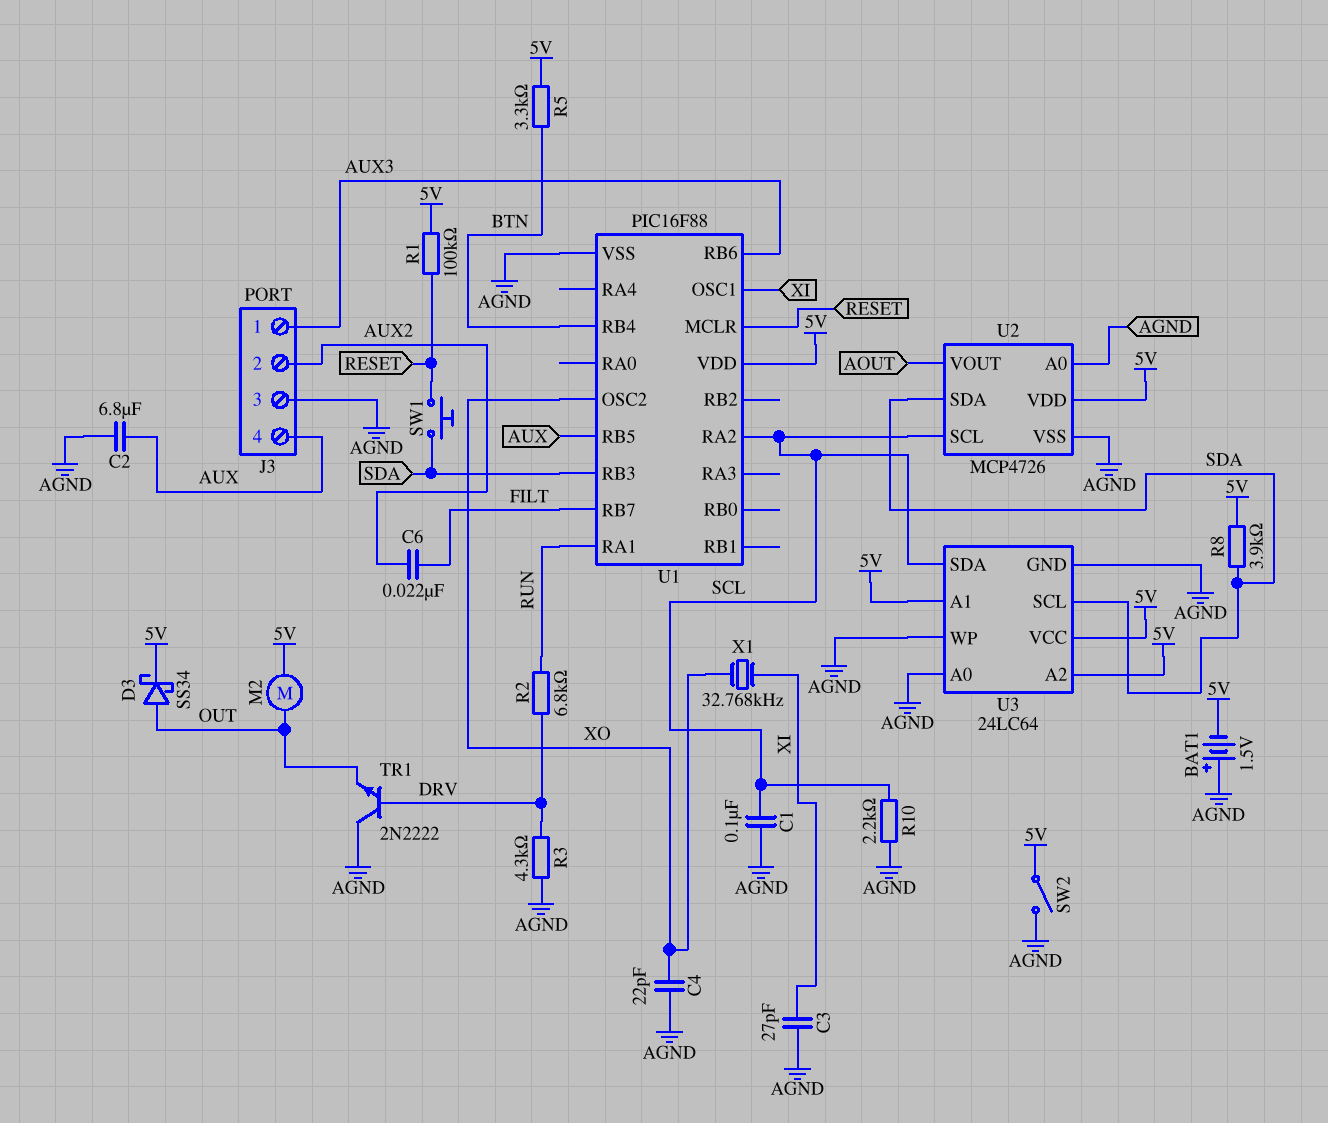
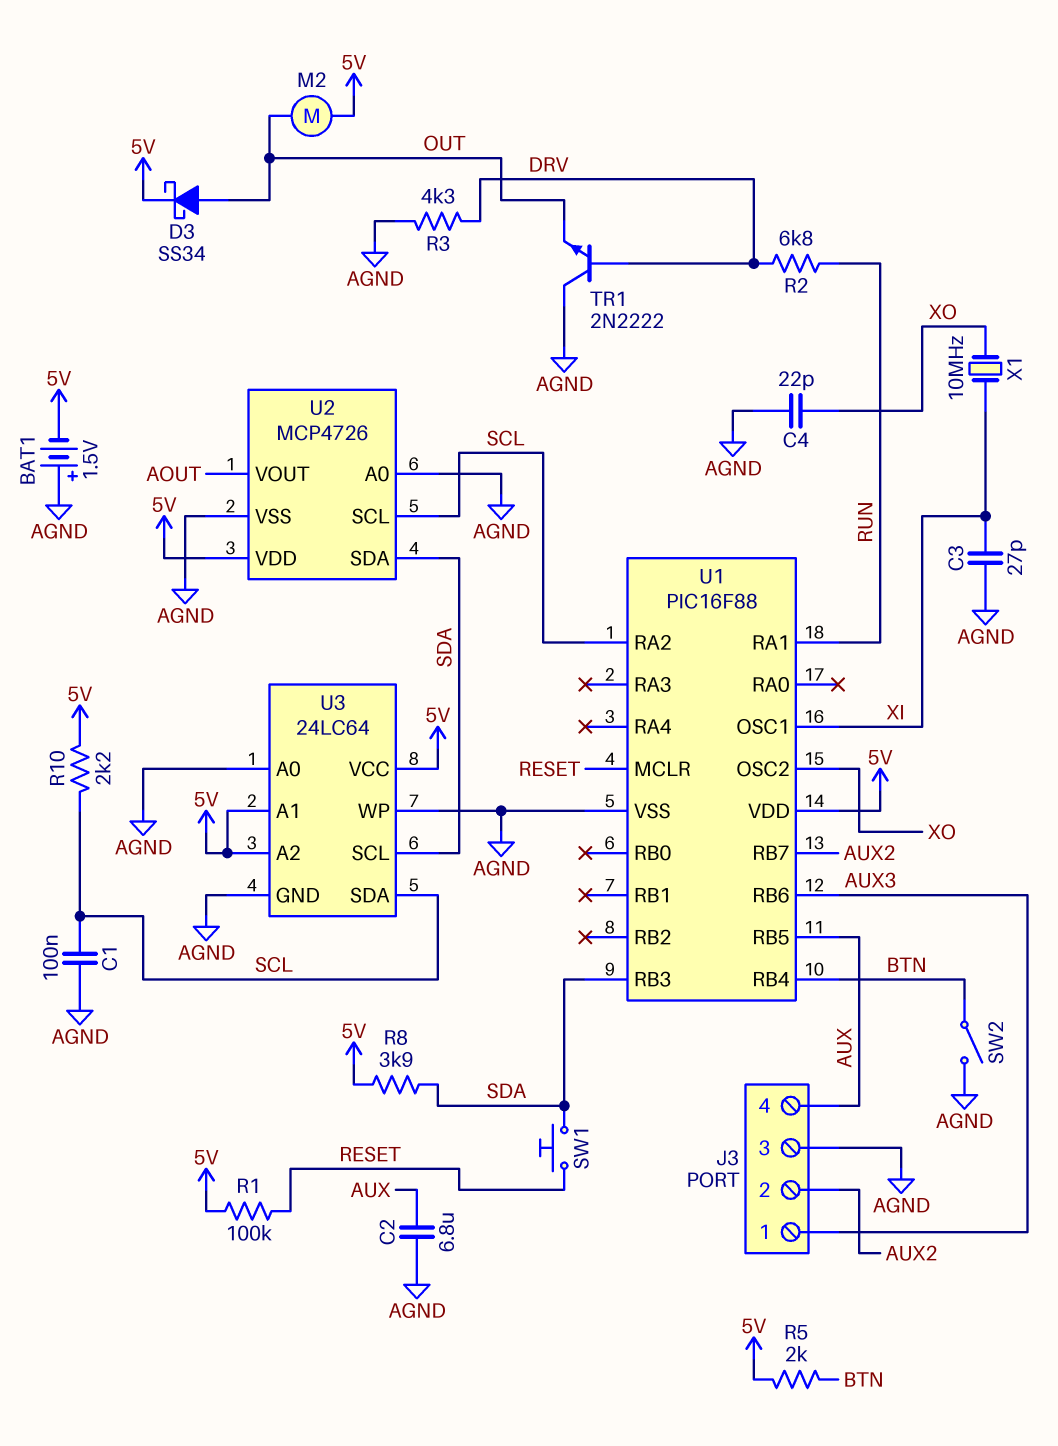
C6: 22nF (AUX2, FILT) -> none
R5: 3.3k (5V, BTN) -> 2k (5V, BTN)
R10: 2.2k (AGND, SCL) -> 2.2k (5V, SCL)
SW2: switch (5V, AGND) -> switch (AGND, BTN)
U1 pin RB7: FILT -> AUX2
X1: 32.768kHz (XI, XO) -> 10MHz (XI, XO)

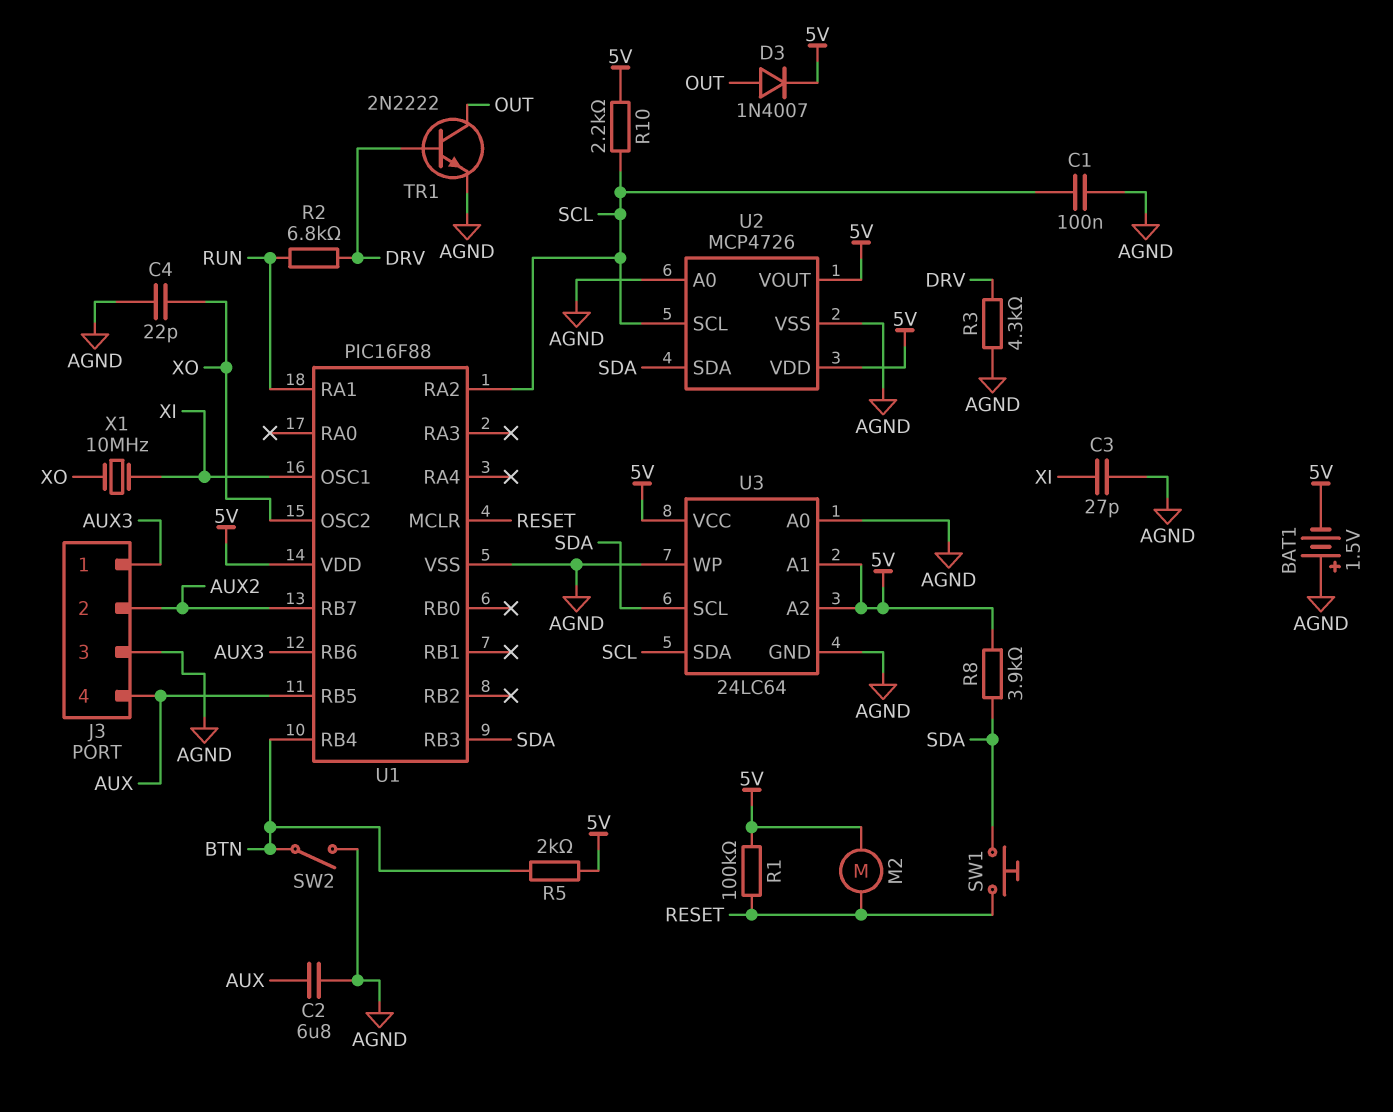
D3: schottky SS34 (A OUT, K 5V) -> diode 1N4007 (A OUT, K 5V)
M2: motor (5V, OUT) -> motor (5V, RESET)
TR1: NPN 2N2222 (B DRV, C AGND, E OUT) -> NPN 2N2222 (B DRV, C OUT, E AGND)
U2 pin VOUT: AOUT -> 5V

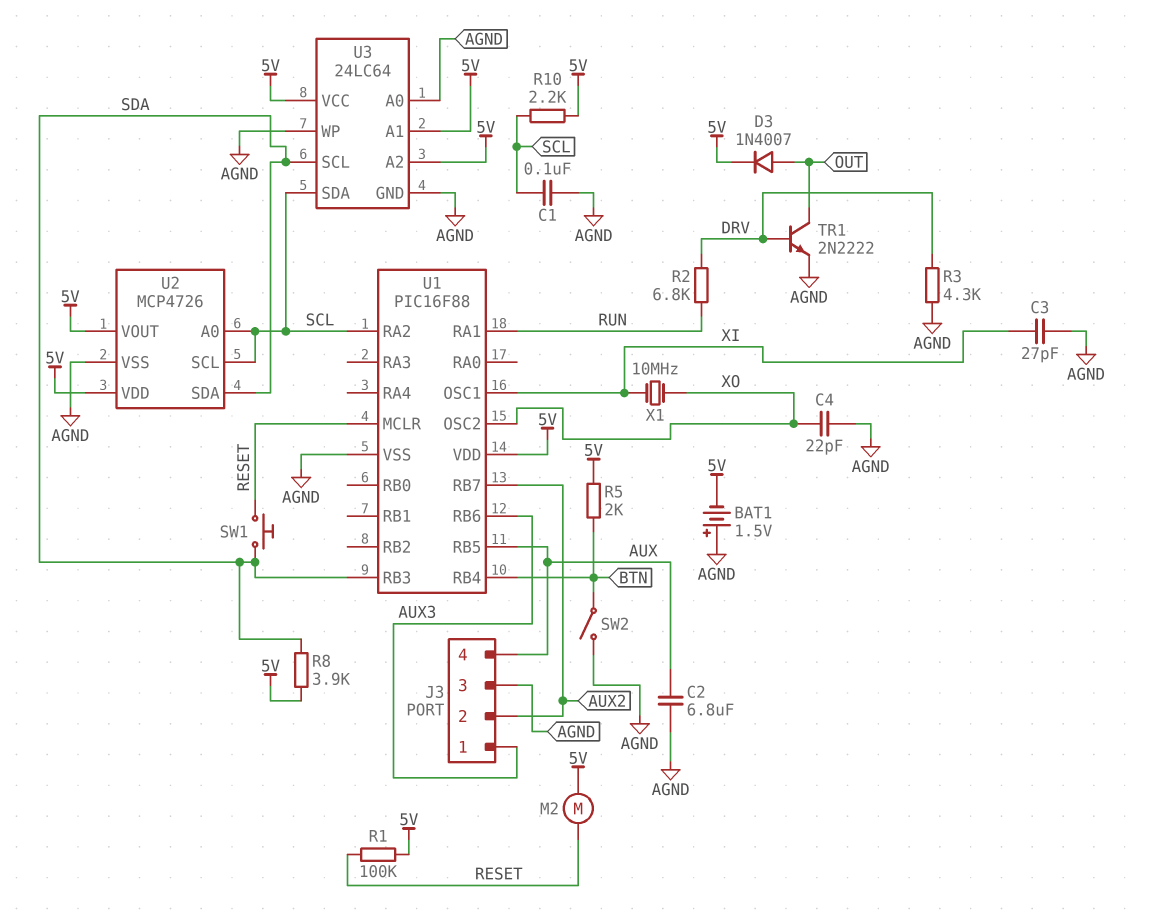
U2 pin A0: AGND -> SCL

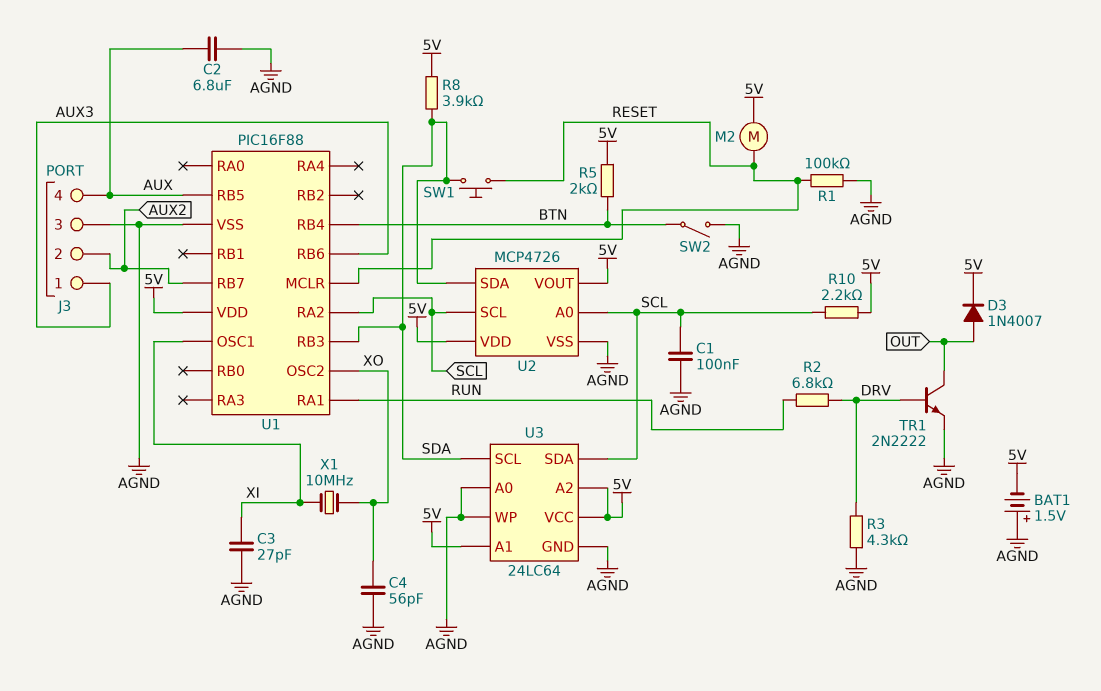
C4: 22pF (AGND, XO) -> 56pF (AGND, XO)
R1: 100k (5V, RESET) -> 100k (AGND, RESET)

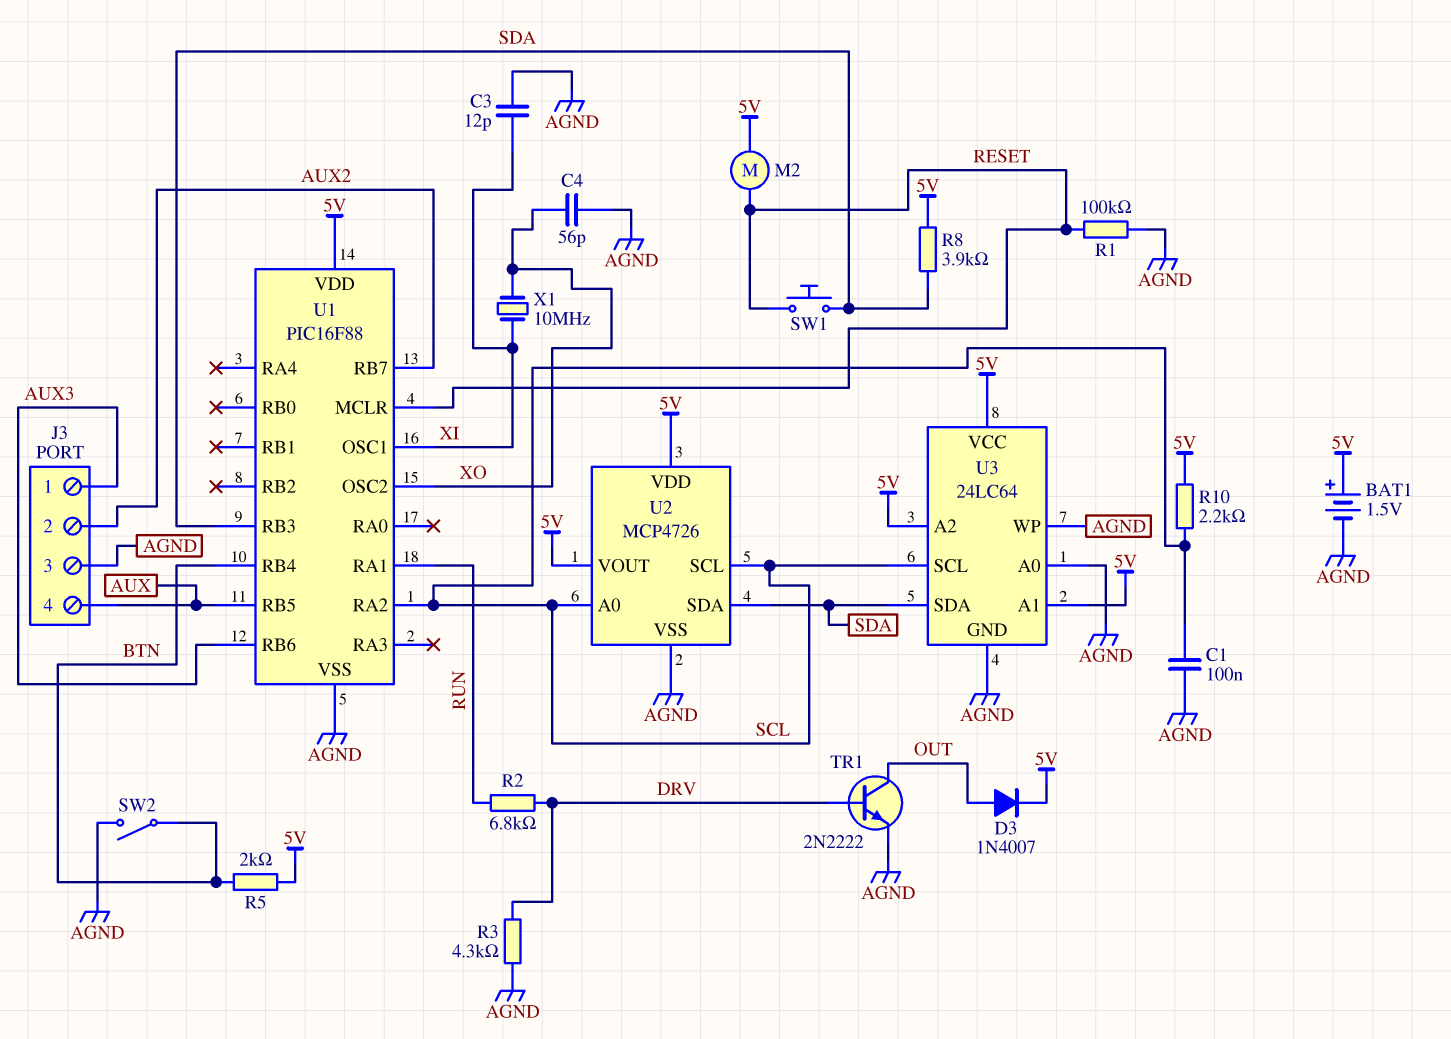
BAT1: 1.5V (plus AGND, minus 5V) -> 1.5V (plus 5V, minus AGND)
C2: 6.8uF (AGND, AUX) -> none
C3: 27pF (AGND, XI) -> 12pF (AGND, XI)
U3 pin SCL: SDA -> SCL
U3 pin SDA: SCL -> SDA

